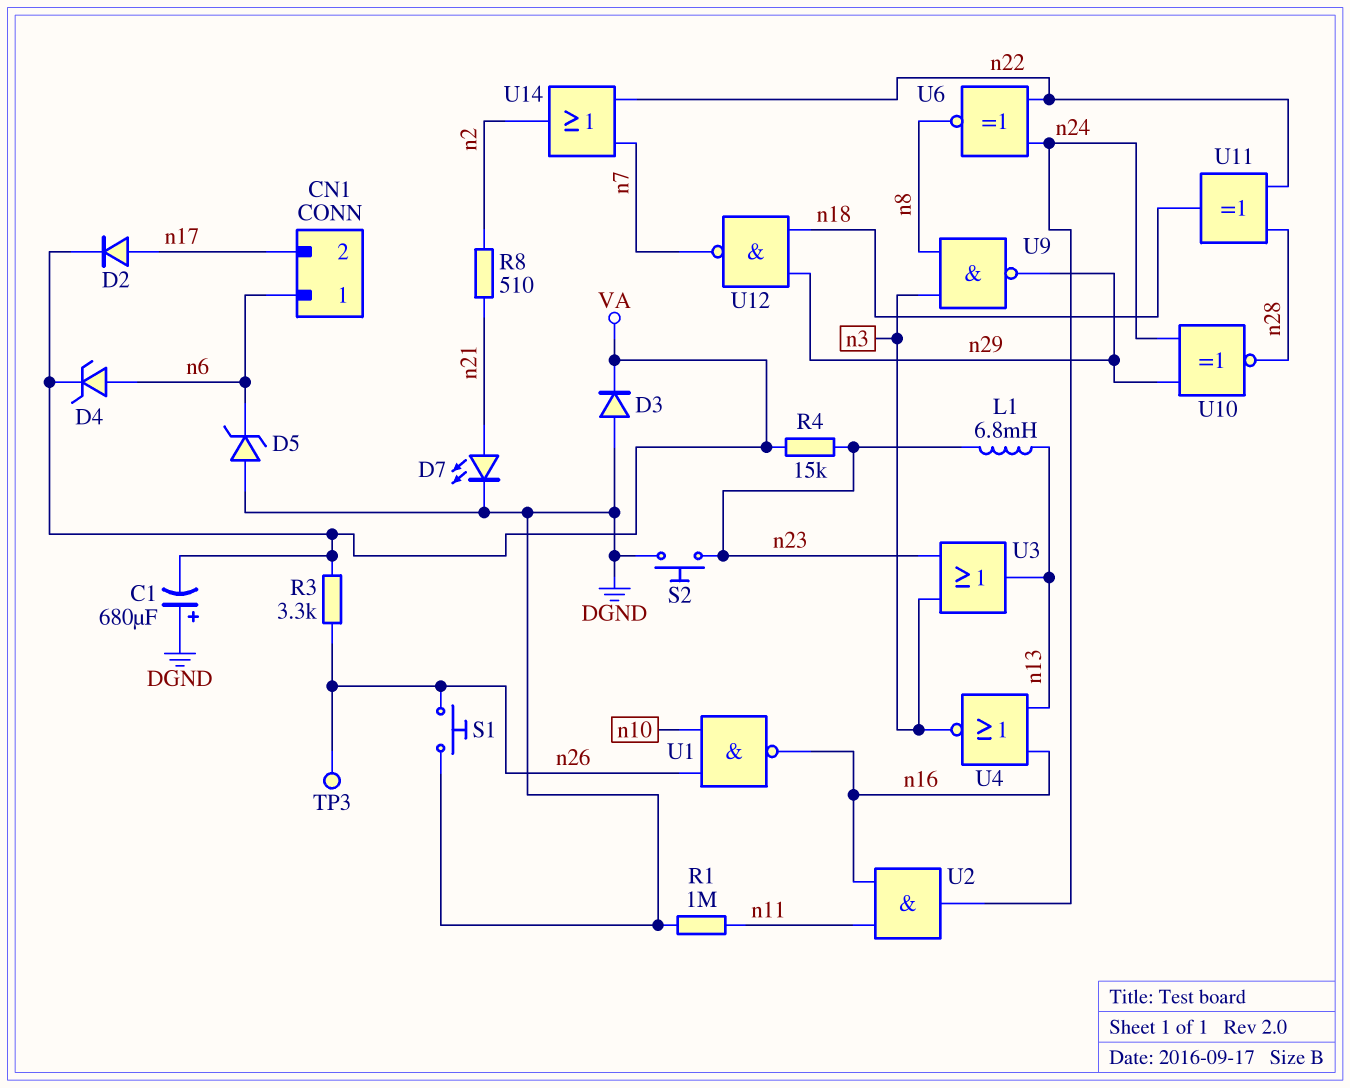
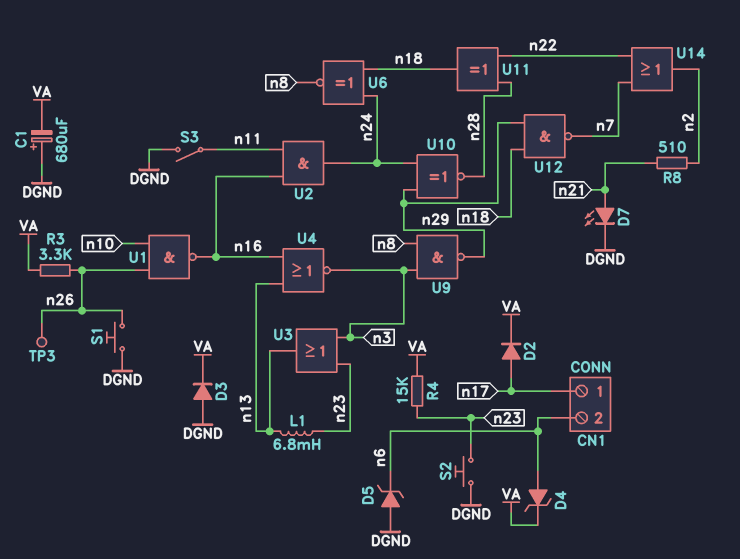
CN1 pin 1: n6 -> n17
CN1 pin 2: n17 -> n6
R1: 1M (DGND, n11) -> none
S3: none -> switch (DGND, n11)
U6: XNOR (in n22, in n24, out n8) -> XNOR (in n18, in n24, out n8)

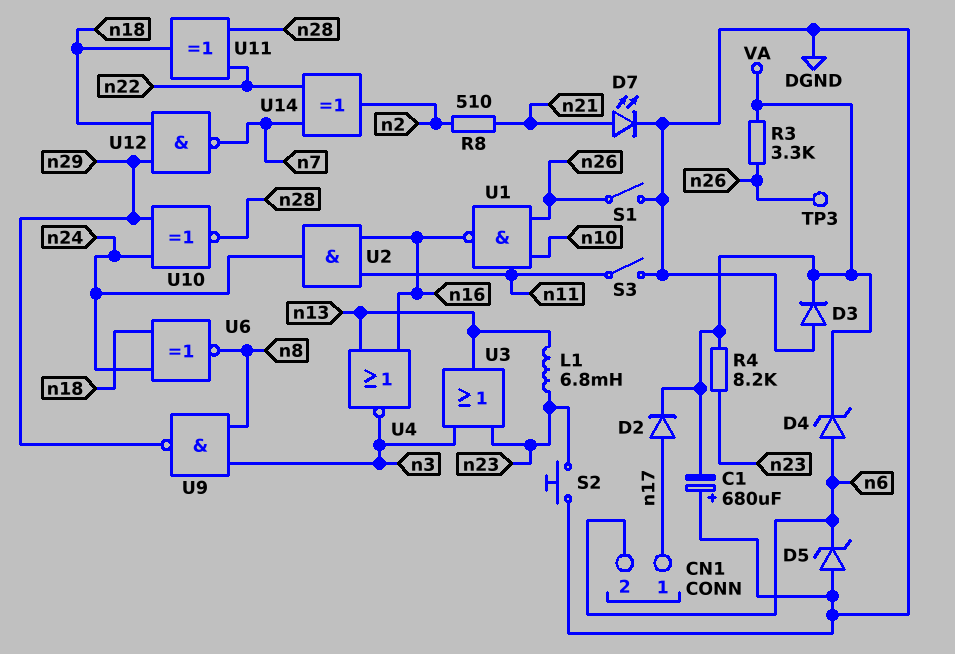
R4: 15k (VA, n23) -> 8.2k (VA, n23)
S1: button (DGND, n26) -> switch (DGND, n26)
U14: OR (in n7, in n22, out n2) -> XOR (in n7, in n22, out n2)

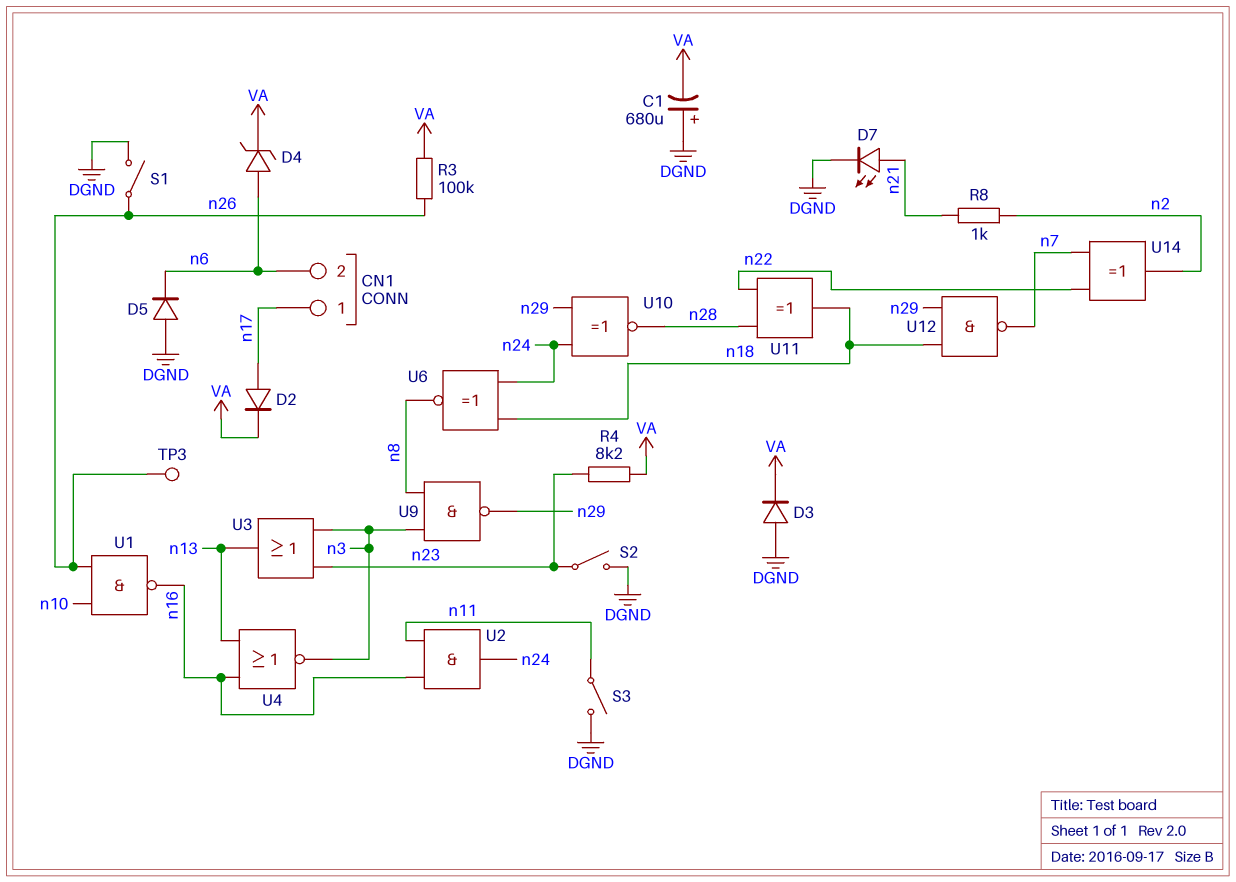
D5: zener (A DGND, K n6) -> diode (A DGND, K n6)
L1: 6.8mH (n13, n23) -> none
R3: 3.3k (VA, n26) -> 100k (VA, n26)
R8: 510 (n2, n21) -> 1k (n2, n21)
S2: button (DGND, n23) -> switch (DGND, n23)

